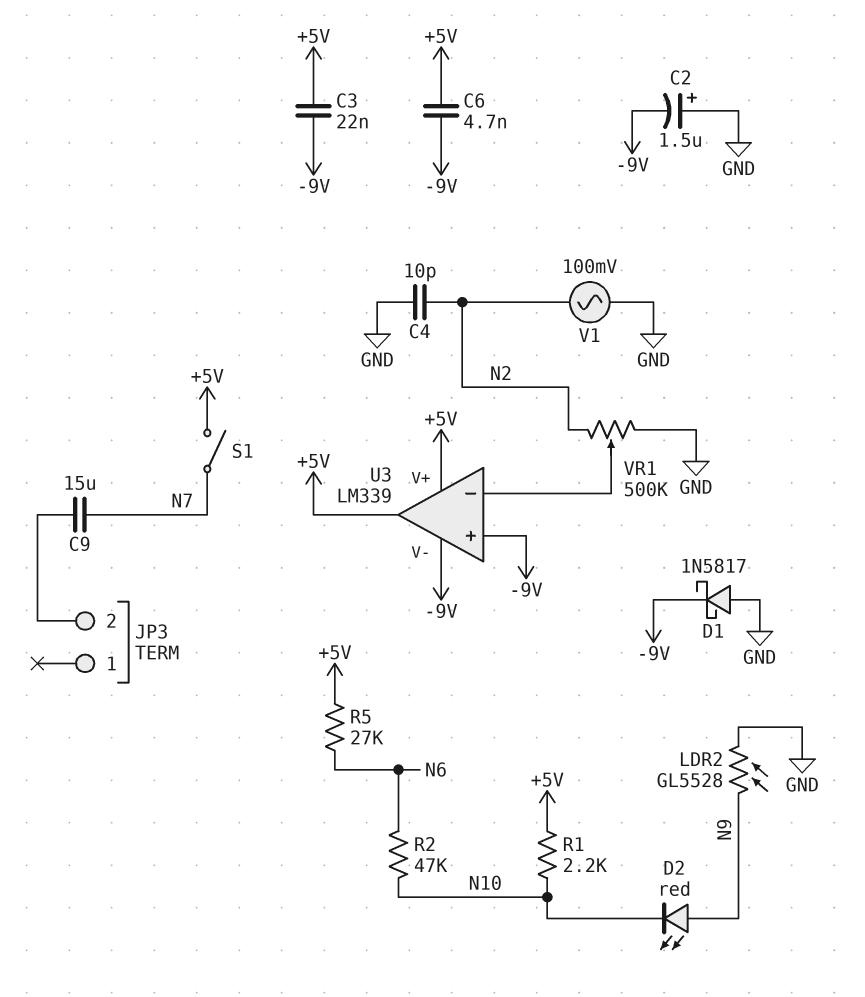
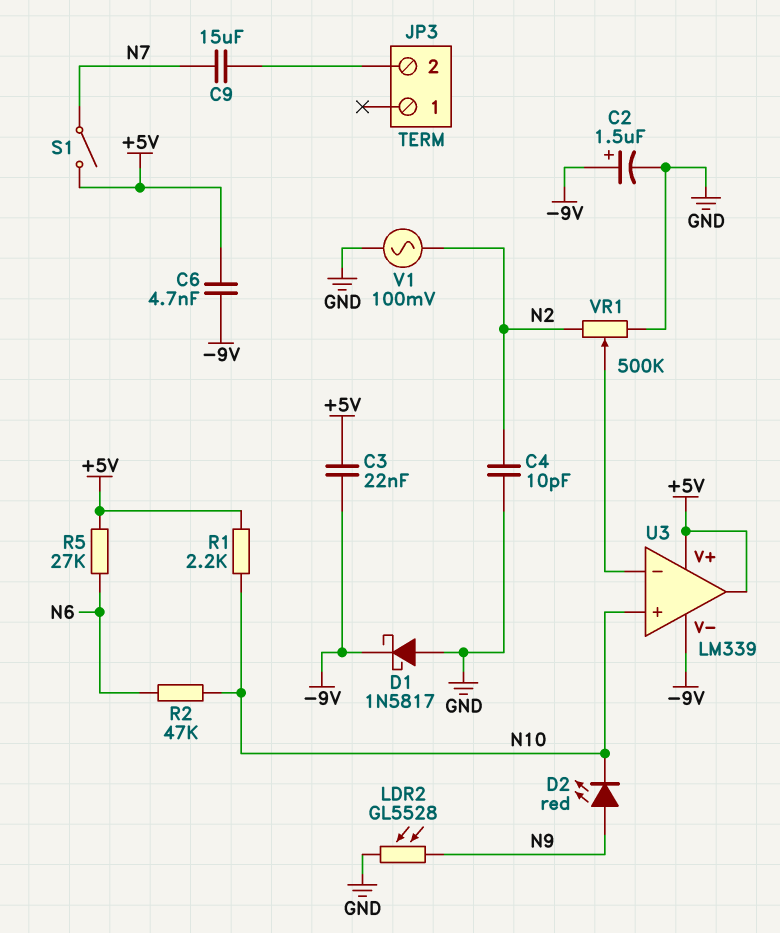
C2: 1.5uF (plus GND, minus -9V) -> 1.5uF (plus -9V, minus GND)
U3 pin in+: -9V -> N10

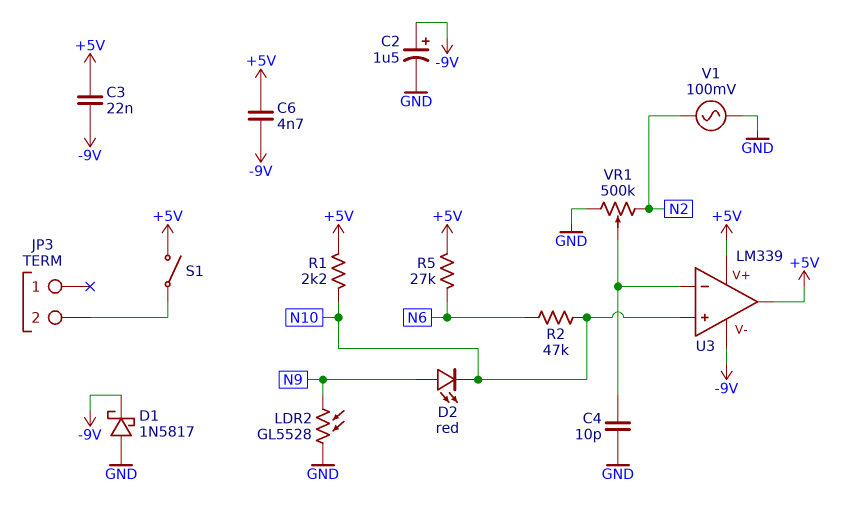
C4: 10pF (GND, N2) -> 10pF (GND, U3/in-)
C9: 15uF (JP3/2, N7) -> none
S1: switch (+5V, N7) -> switch (+5V, JP3/2)

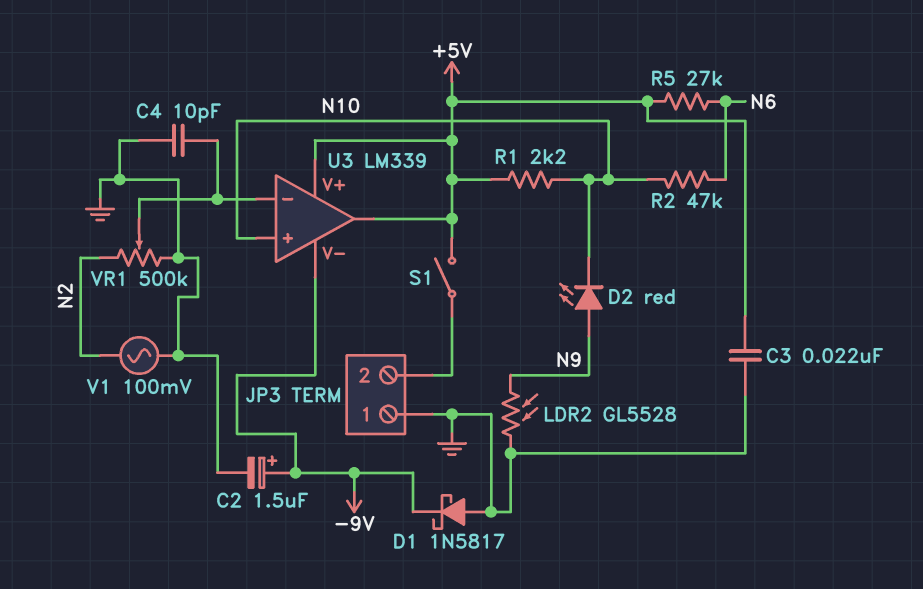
C3: 22nF (+5V, -9V) -> 22nF (+5V, GND)
C6: 4.7nF (+5V, -9V) -> none
JP3 pin 1: none -> GND

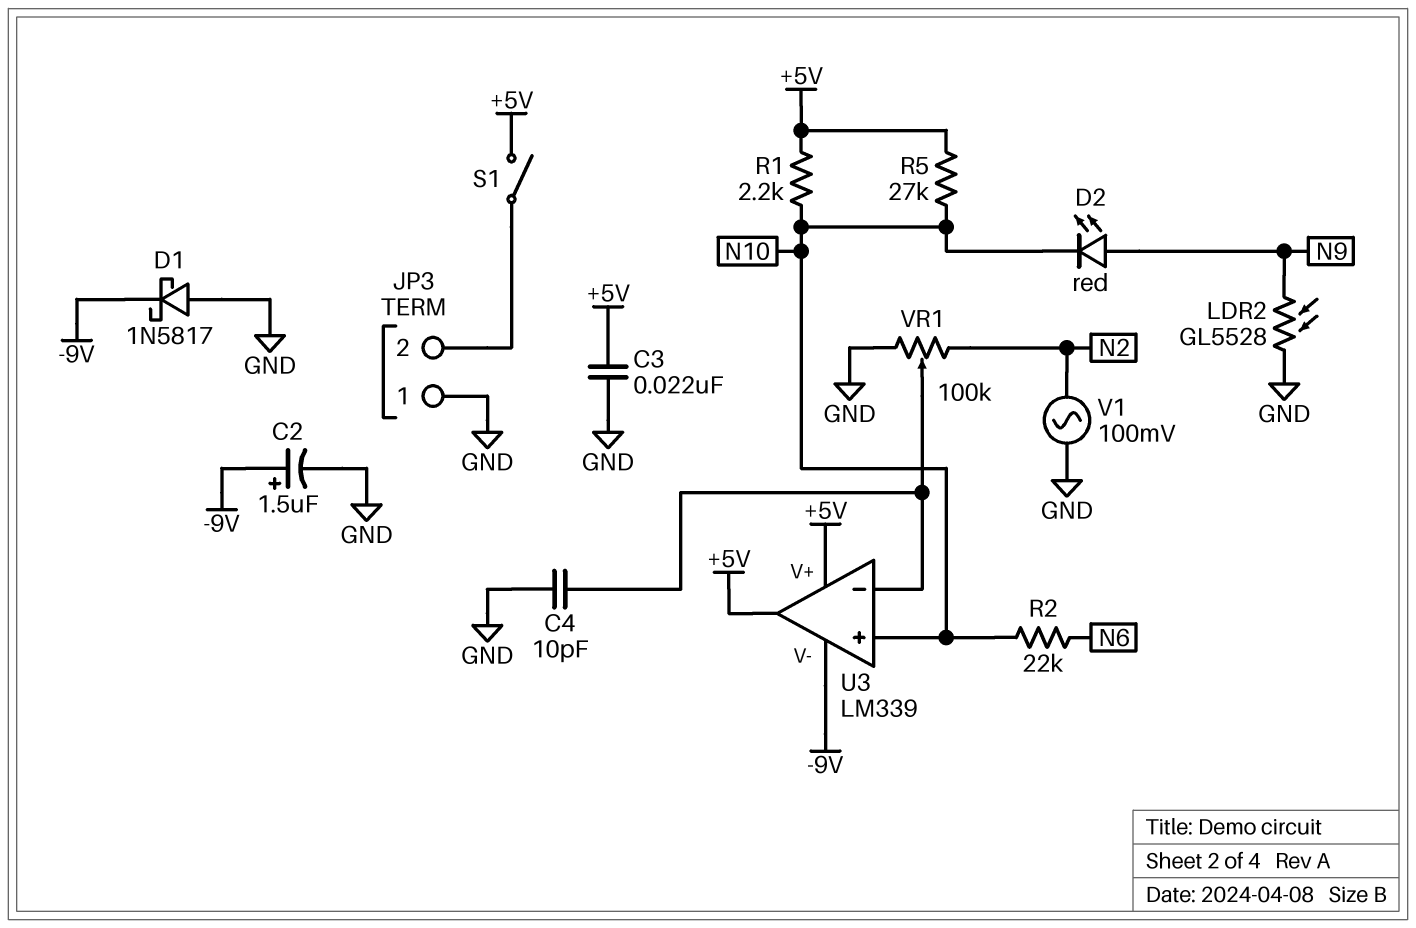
R2: 47k (N6, N10) -> 22k (N6, N10)
R5: 27k (+5V, N6) -> 27k (+5V, N10)
VR1: 500k (GND, N2, wiper U3/in-) -> 100k (GND, N2, wiper U3/in-)

